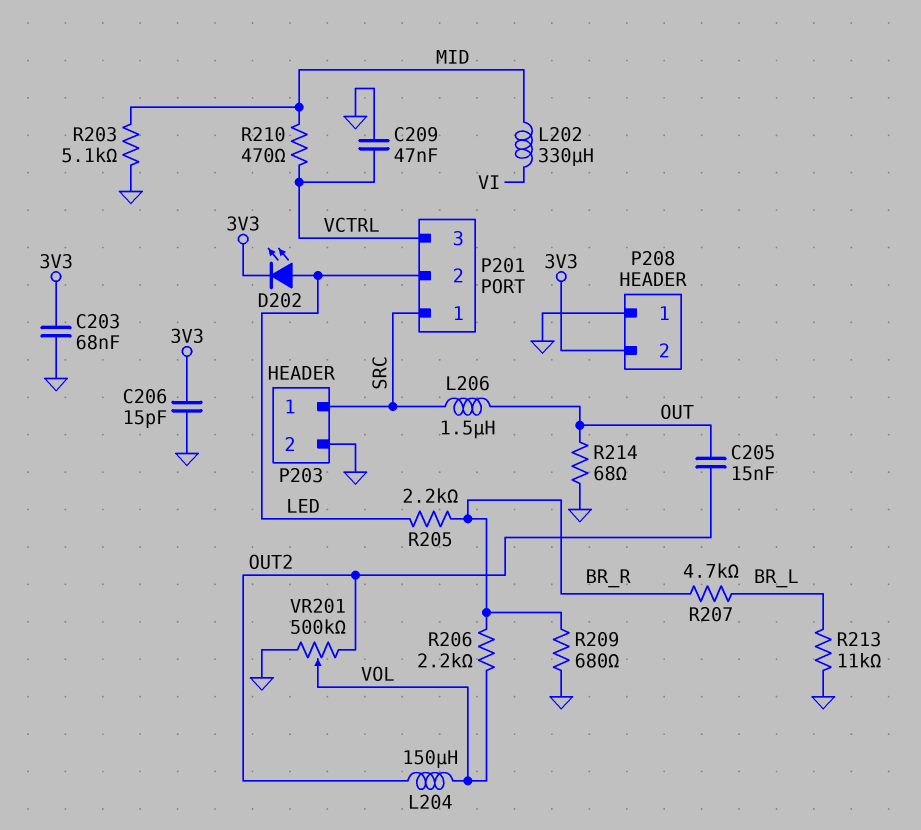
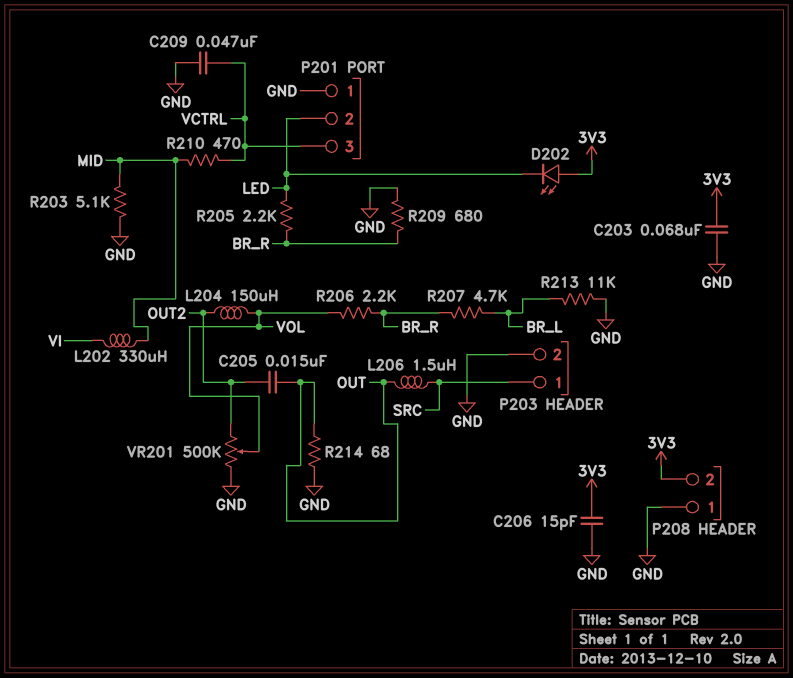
D202: LED (A LED, K 3V3) -> LED (A 3V3, K LED)
P201 pin 1: SRC -> GND

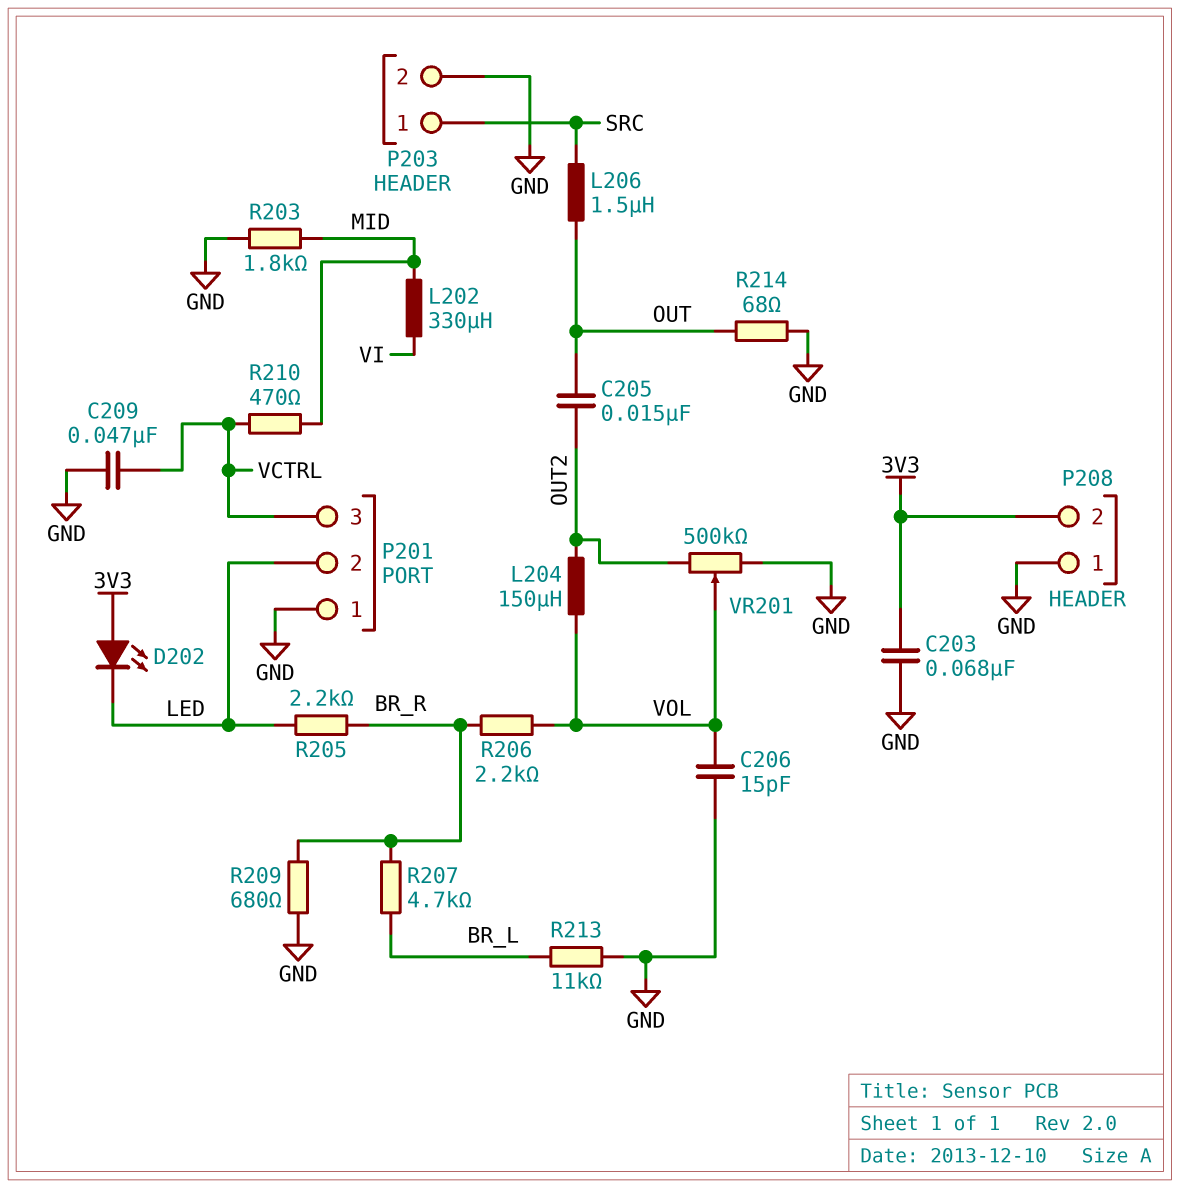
C206: 15pF (3V3, GND) -> 15pF (GND, VOL)
R203: 5.1k (GND, MID) -> 1.8k (GND, MID)

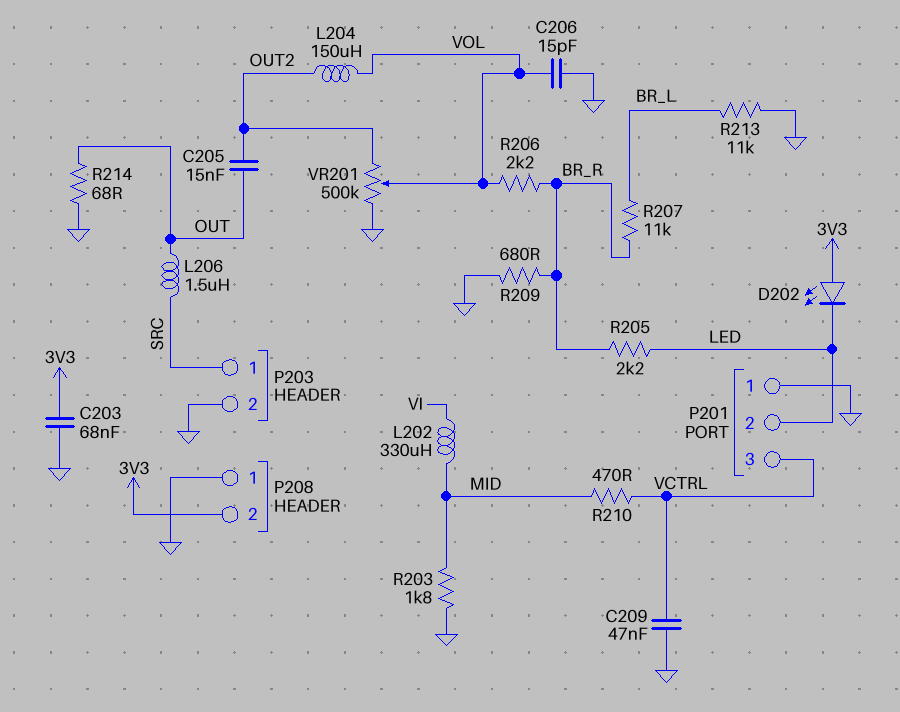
R207: 4.7k (BR_L, BR_R) -> 11k (BR_L, BR_R)

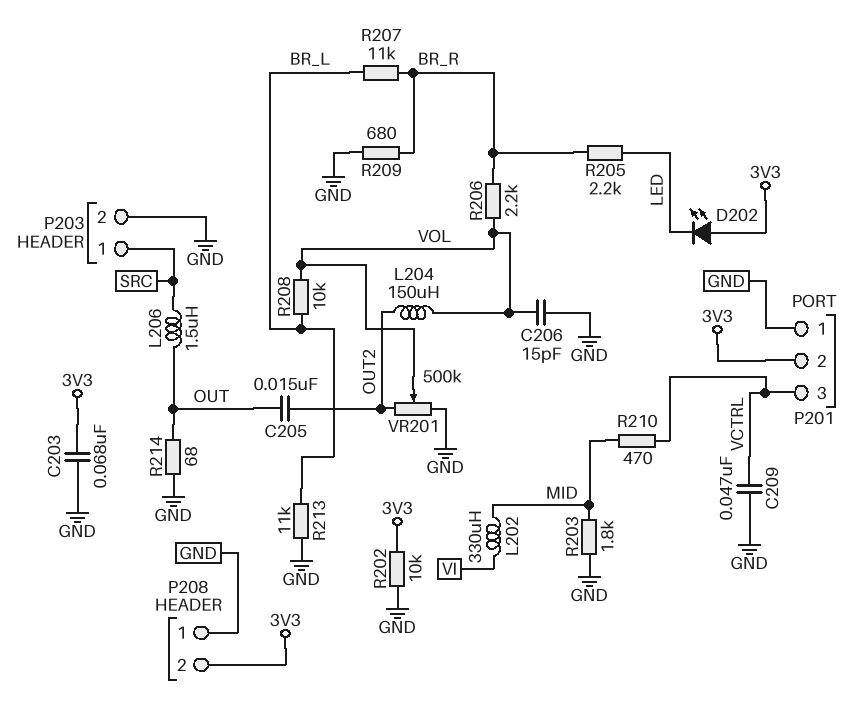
P201 pin 2: LED -> 3V3
R202: none -> 10k (3V3, GND)
R208: none -> 10k (BR_L, VOL)

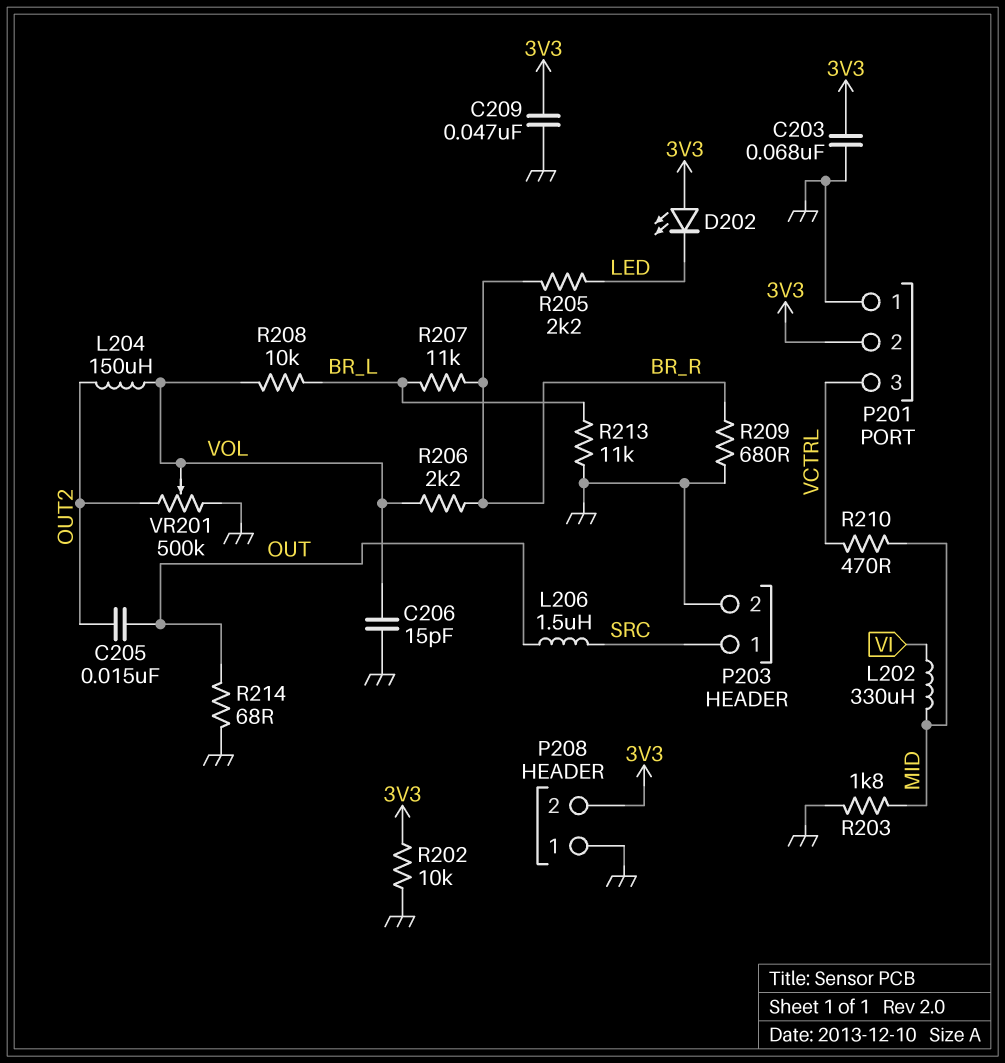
C209: 47nF (GND, VCTRL) -> 47nF (3V3, GND)

